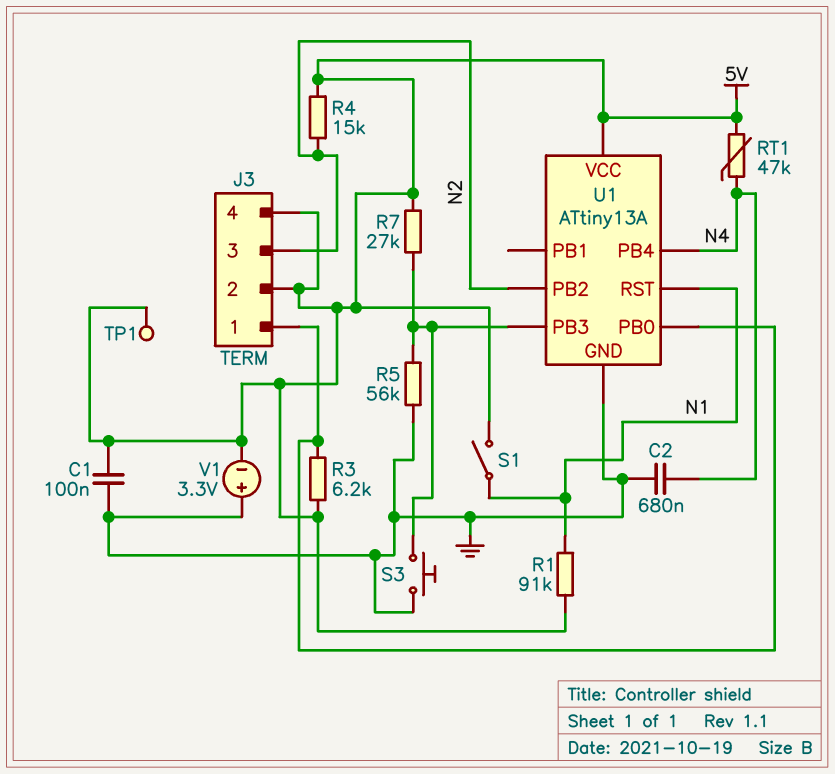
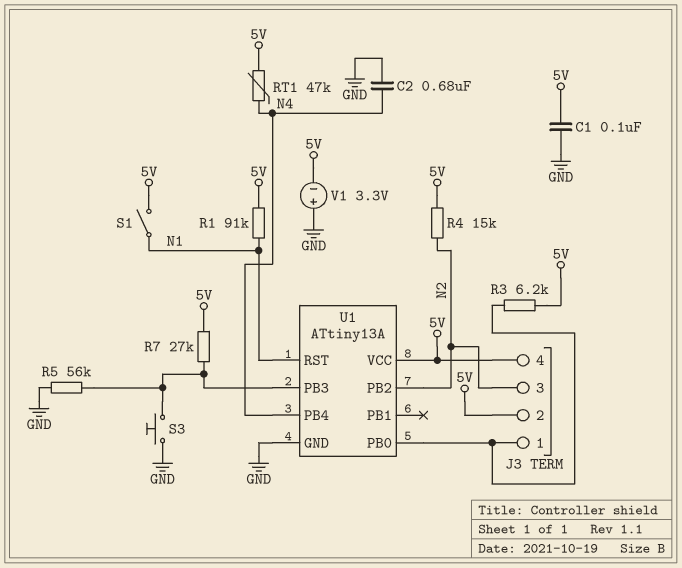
TP1: test point (5V) -> none

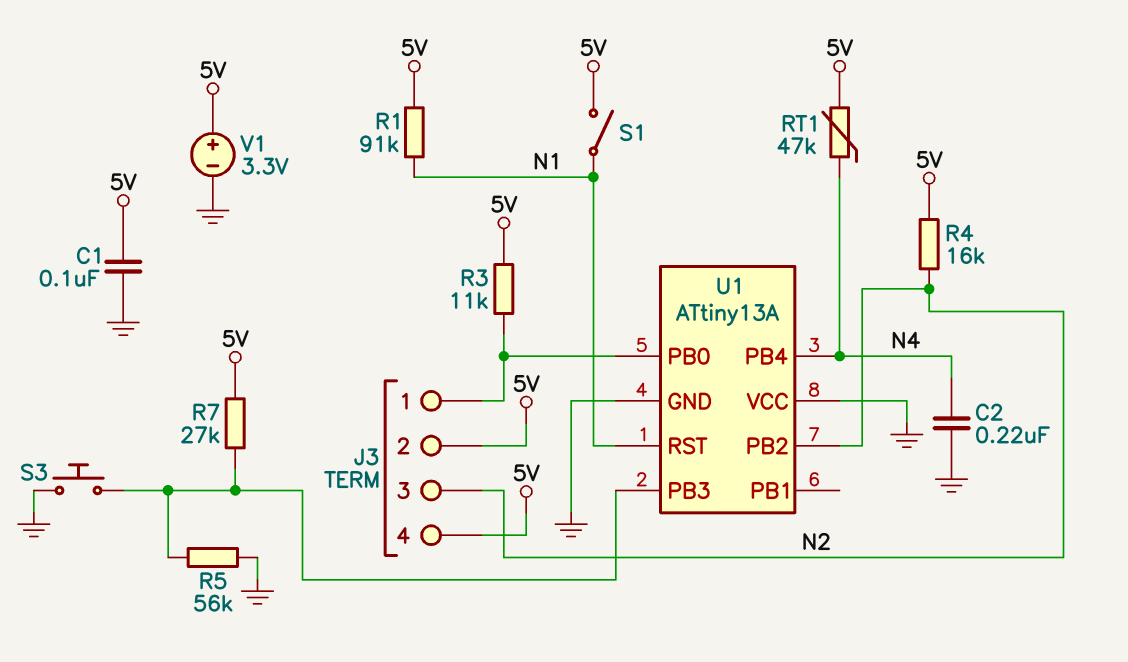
C2: 680nF (GND, N4) -> 220nF (GND, N4)
R3: 6.2k (5V, J3/1) -> 11k (5V, J3/1)
R4: 15k (5V, N2) -> 16k (5V, N2)
U1 pin VCC: 5V -> GND
V1: 3.3V (plus GND, minus 5V) -> 3.3V (plus 5V, minus GND)

